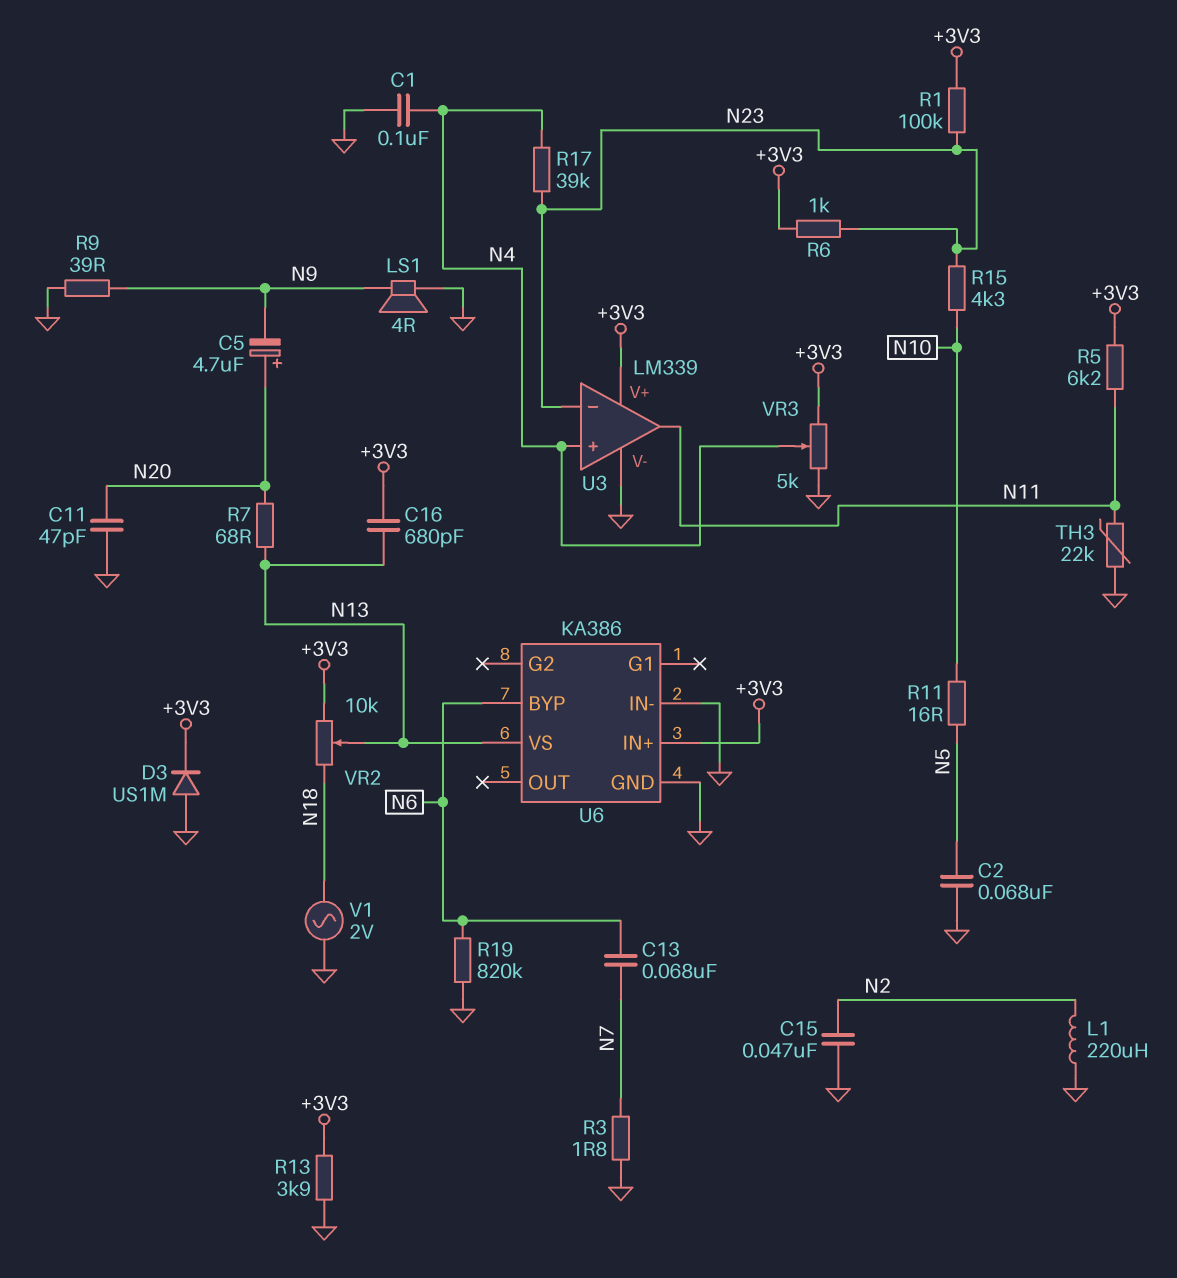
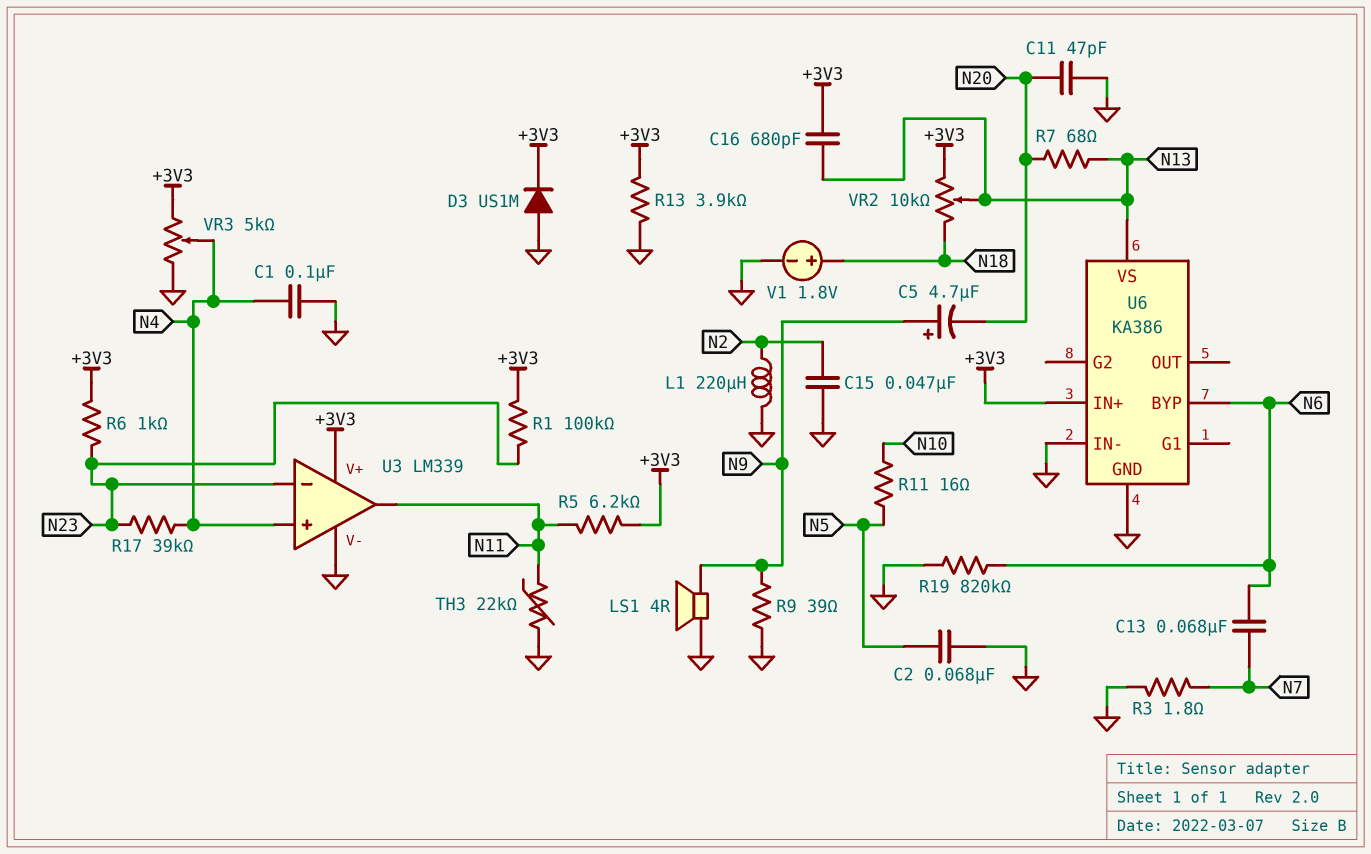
C5: 4.7uF (plus N20, minus N9) -> 4.7uF (plus N9, minus N20)
R15: 4.3k (N10, N23) -> none
V1: AC 2V (GND, N18) -> 1.8V (plus N18, minus GND)

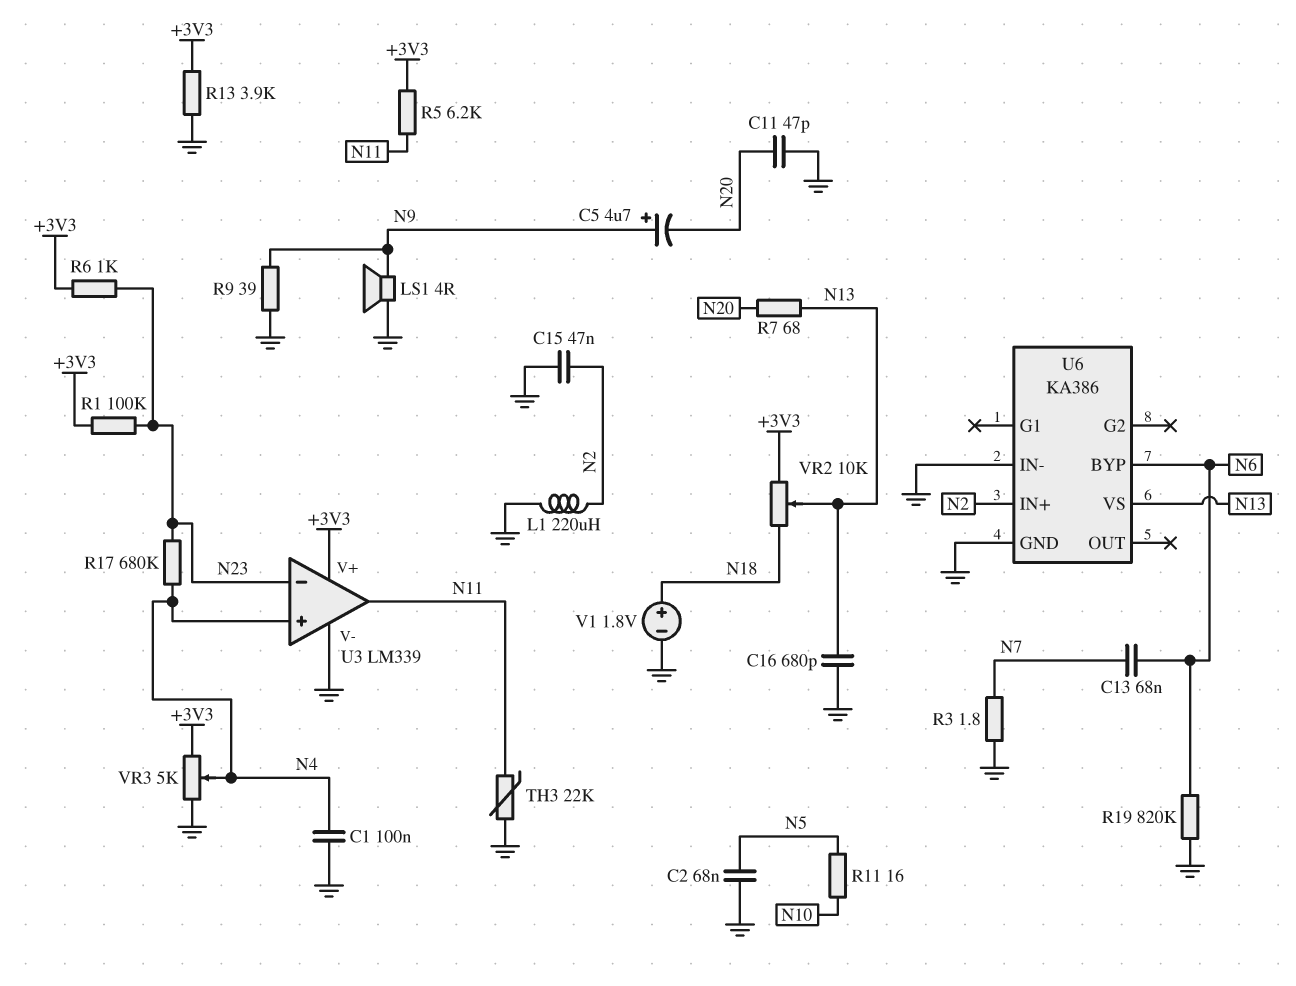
C16: 680pF (+3V3, N13) -> 680pF (GND, N13)
D3: diode US1M (A GND, K +3V3) -> none
R17: 39k (N4, N23) -> 680k (N4, N23)
U6 pin IN+: +3V3 -> N2

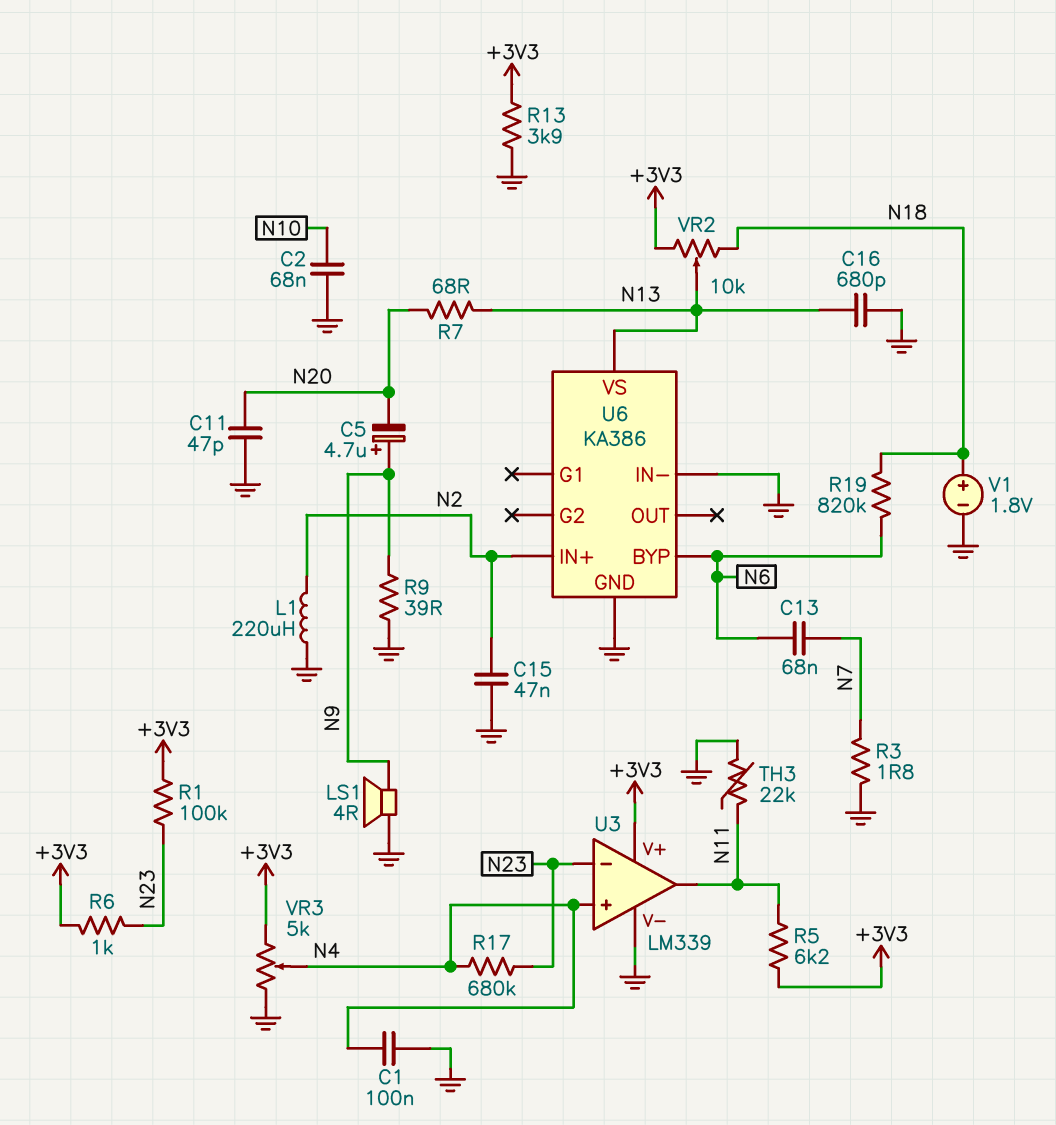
C2: 68nF (GND, N5) -> 68nF (GND, N10)
R11: 16 (N5, N10) -> none
R19: 820k (GND, N6) -> 820k (N6, N18)

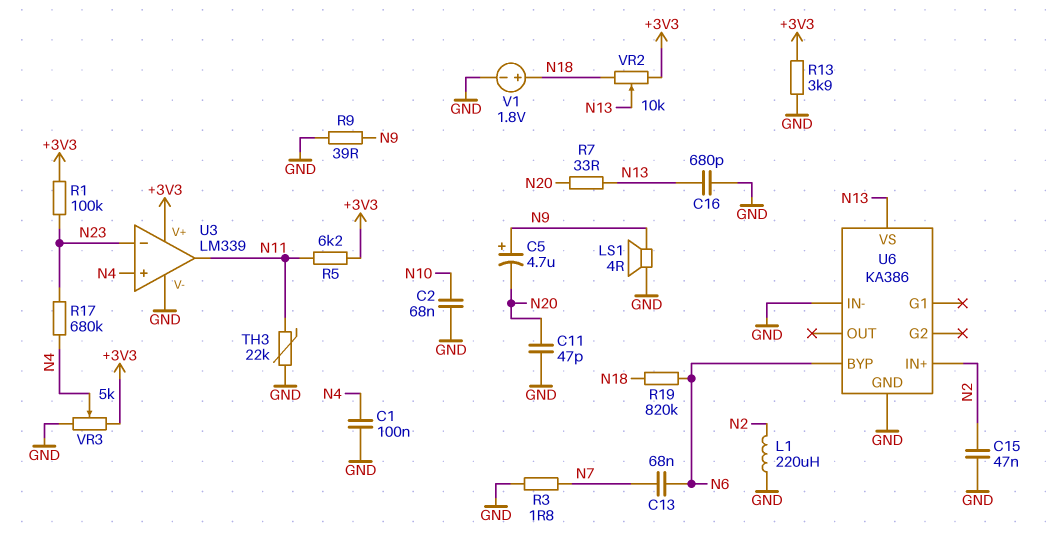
R6: 1k (+3V3, N23) -> none
R7: 68 (N13, N20) -> 33 (N13, N20)

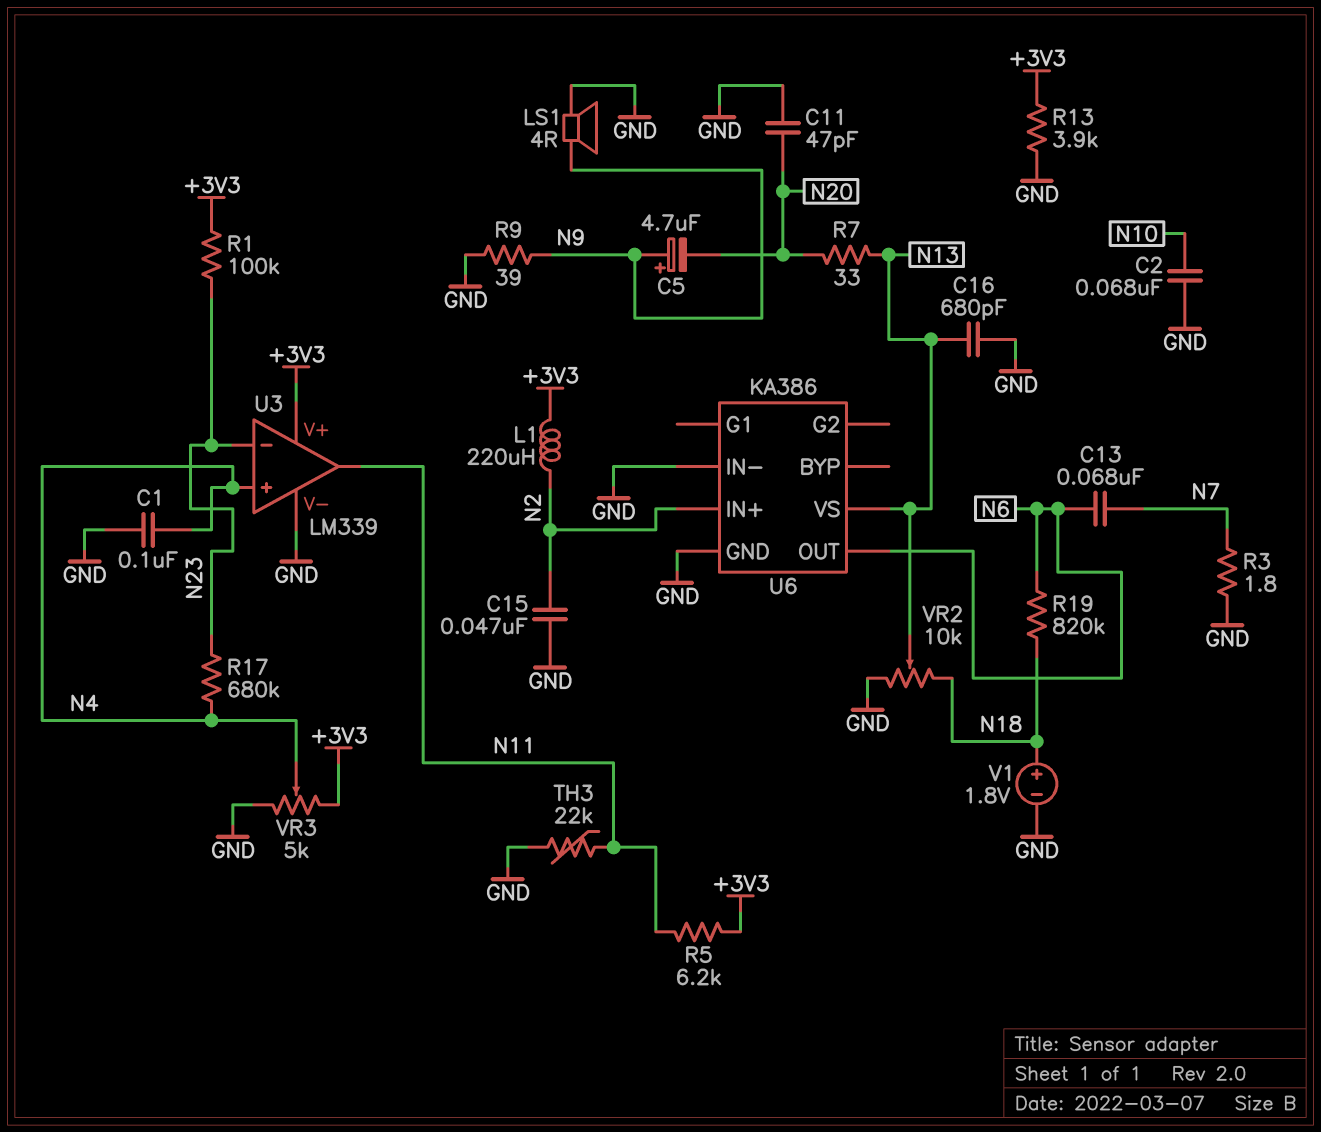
L1: 220uH (GND, N2) -> 220uH (+3V3, N2)
U6 pin BYP: N6 -> none
U6 pin OUT: none -> N6
VR2: 10k (+3V3, N18, wiper N13) -> 10k (GND, N18, wiper N13)

